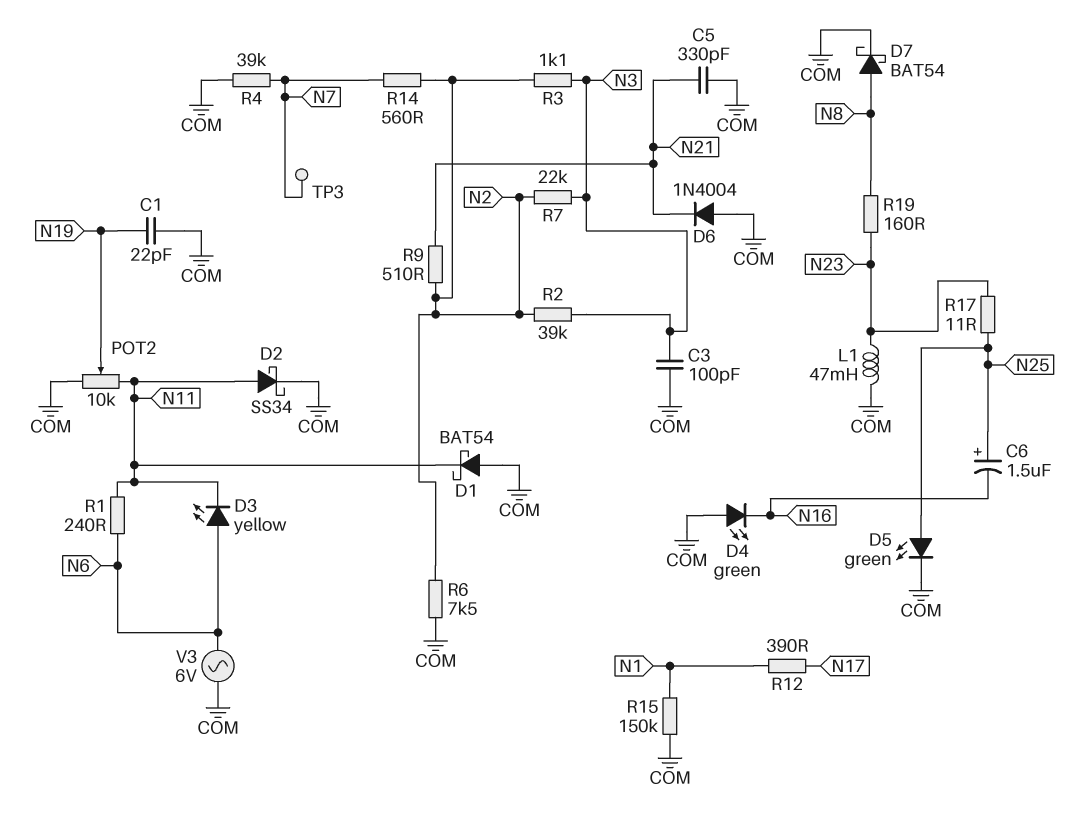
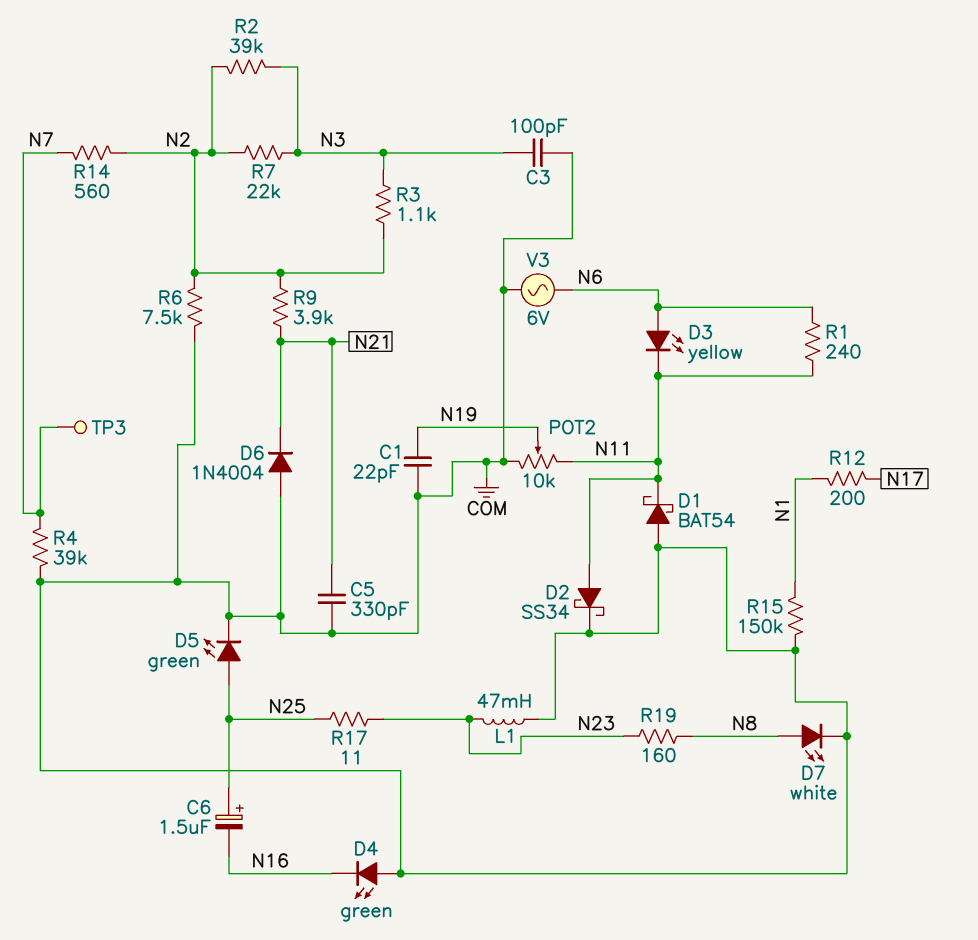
D7: schottky BAT54 (A N8, K COM) -> LED white (A N8, K COM)
R9: 510 (N2, N21) -> 3.9k (N2, N21)
R12: 390 (N1, N17) -> 200 (N1, N17)

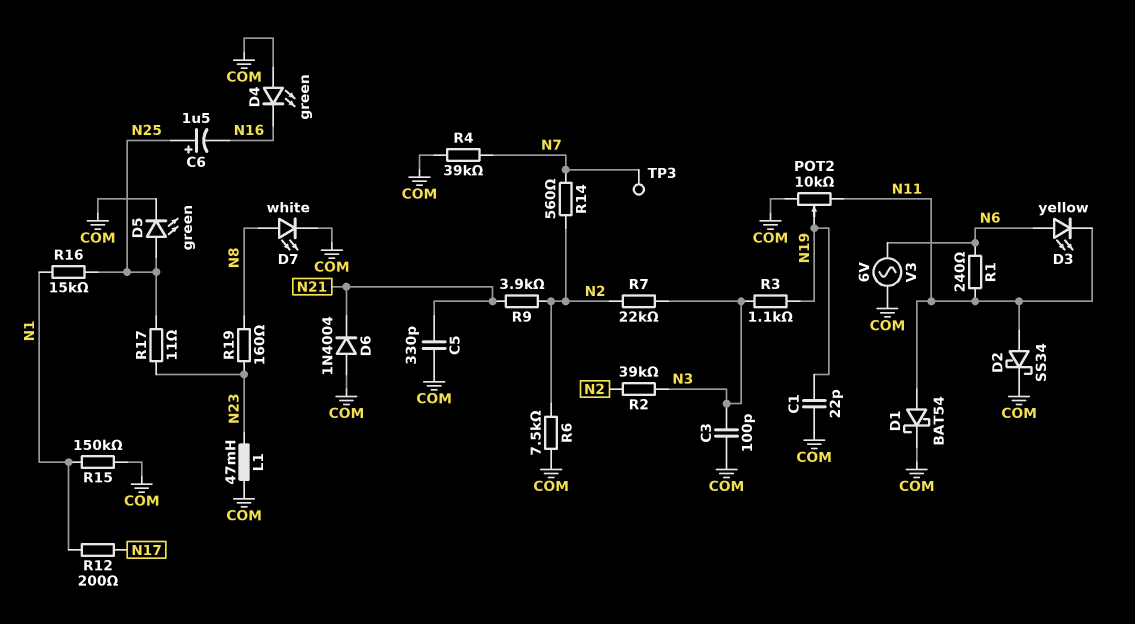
D1: schottky BAT54 (A COM, K N11) -> schottky BAT54 (A N11, K COM)
R3: 1.1k (N2, N3) -> 1.1k (N3, N19)
R16: none -> 15k (N1, N25)

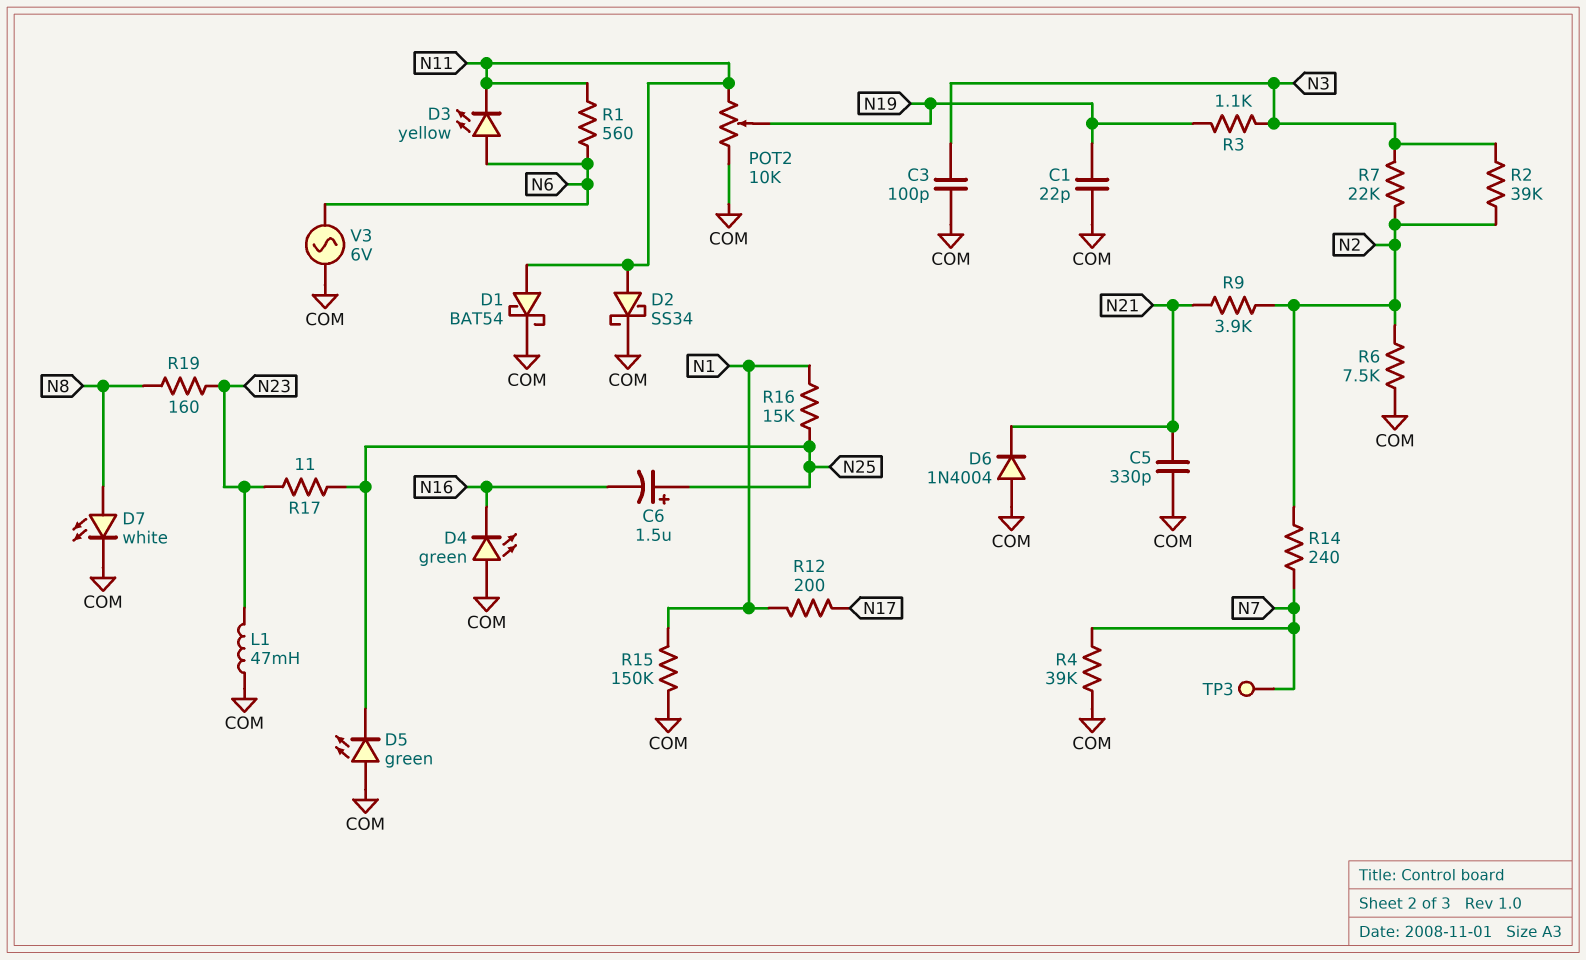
D5: LED green (A N25, K COM) -> LED green (A COM, K N25)
R1: 240 (N6, N11) -> 560 (N6, N11)
R14: 560 (N2, N7) -> 240 (N2, N7)

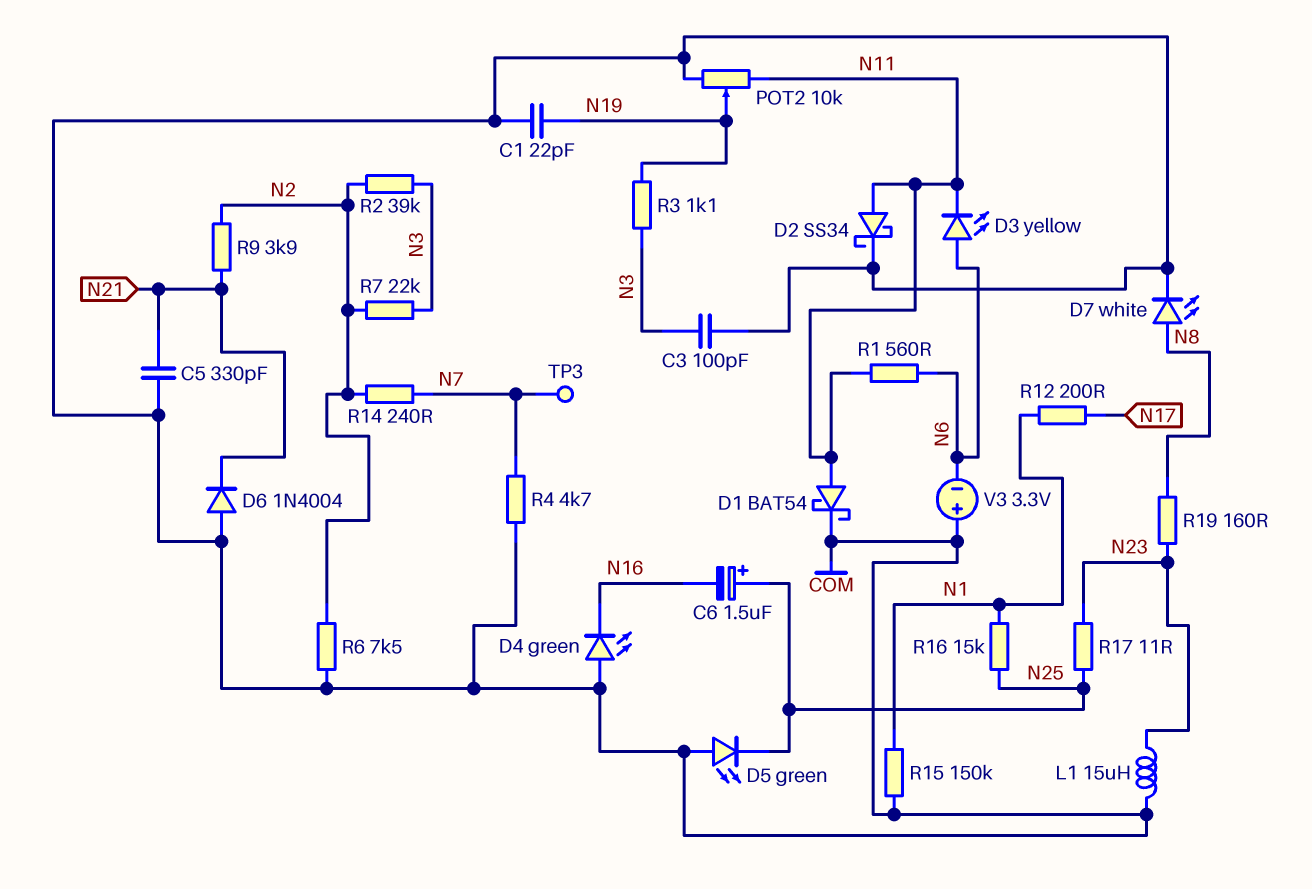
L1: 47mH (COM, N23) -> 15uH (COM, N23)
R4: 39k (COM, N7) -> 4.7k (COM, N7)
V3: AC 6V (COM, N6) -> 3.3V (plus COM, minus N6)

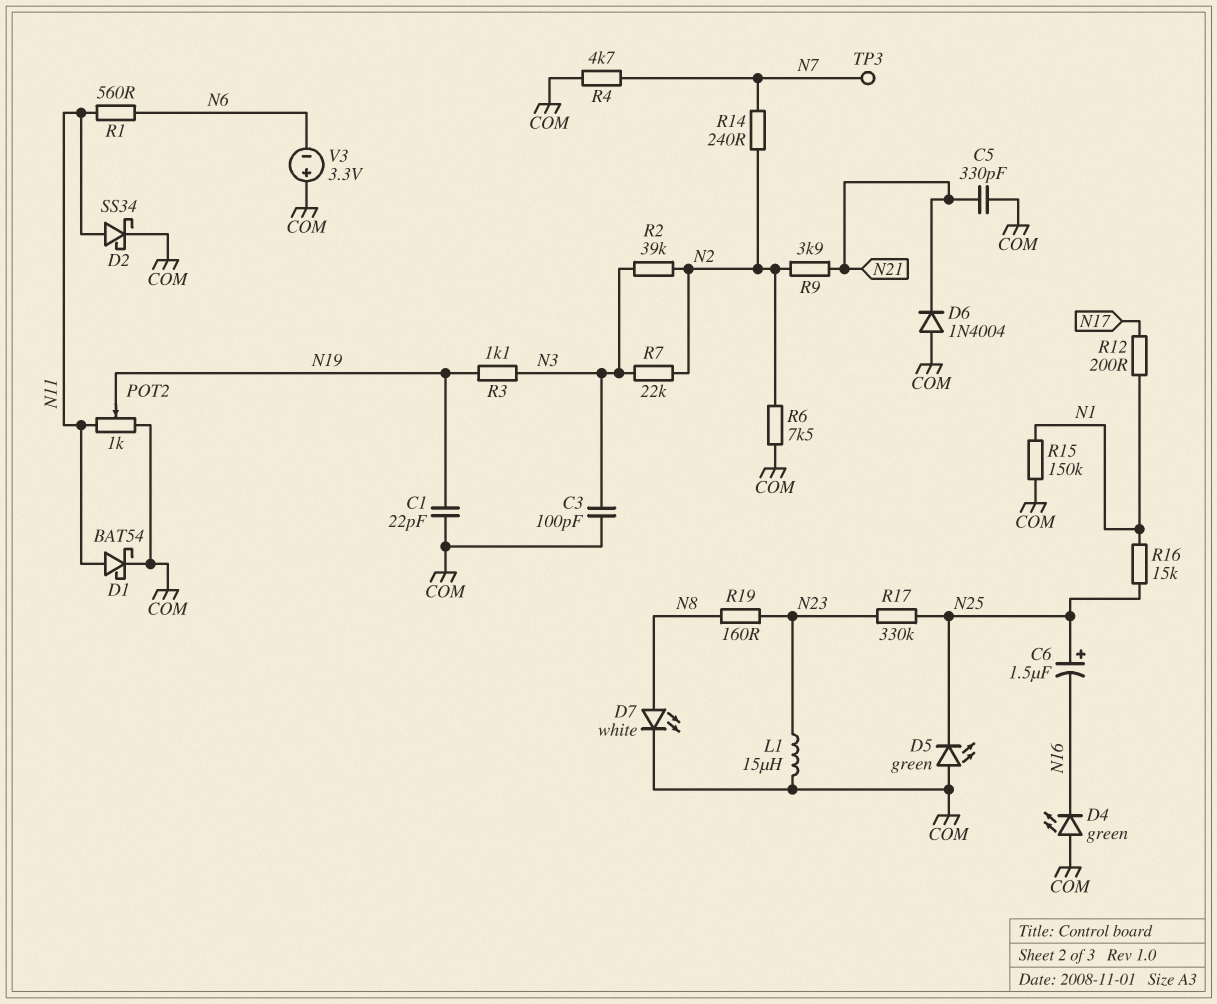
D3: LED yellow (A N6, K N11) -> none
POT2: 10k (COM, N11, wiper N19) -> 1k (COM, N11, wiper N19)
R17: 11 (N23, N25) -> 330k (N23, N25)

